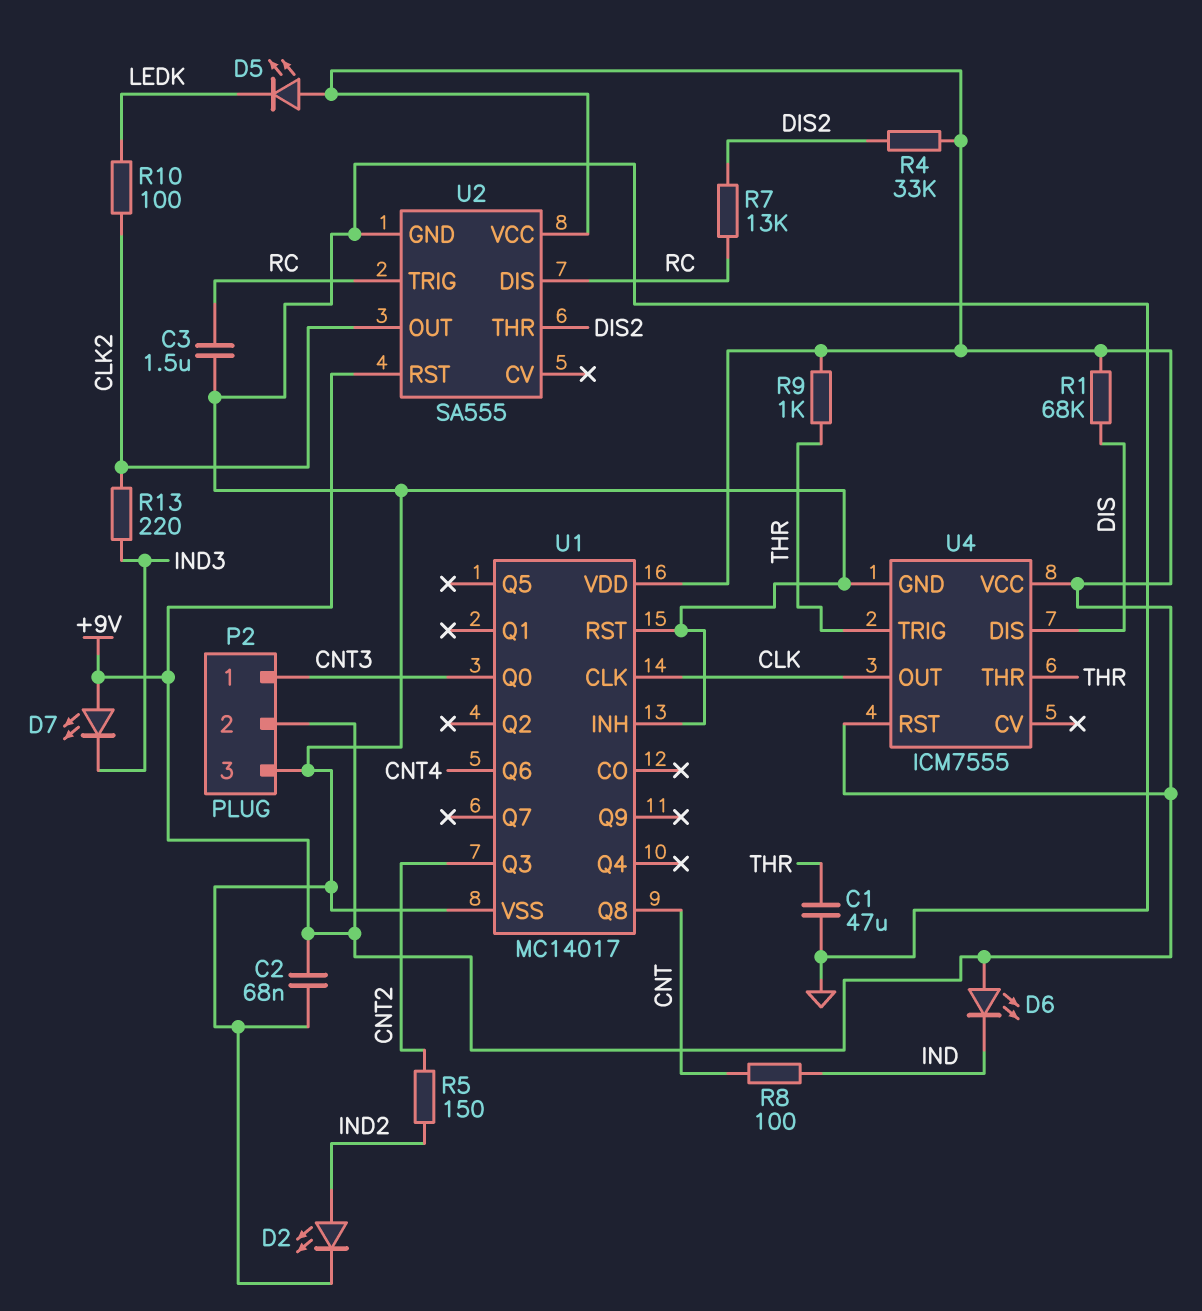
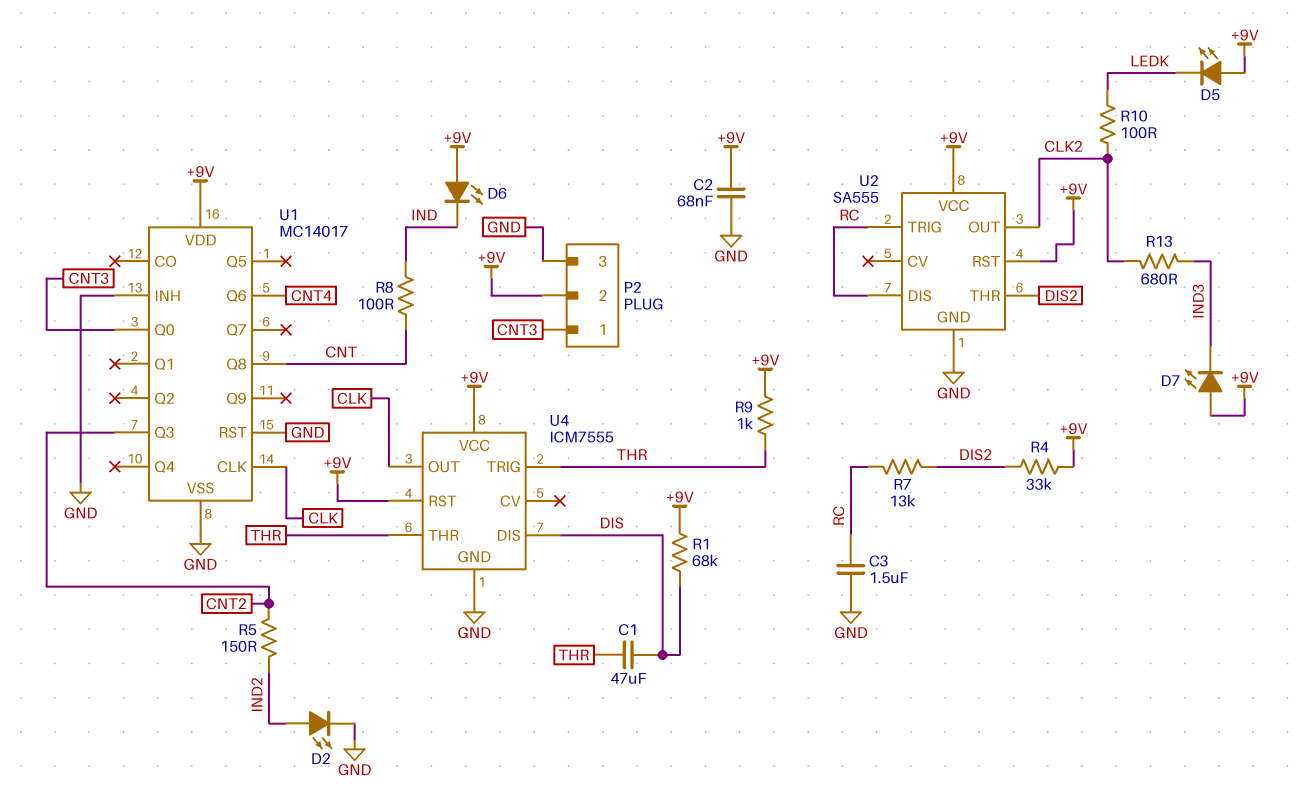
C1: 47uF (GND, THR) -> 47uF (DIS, THR)
R13: 220 (CLK2, IND3) -> 680 (CLK2, IND3)

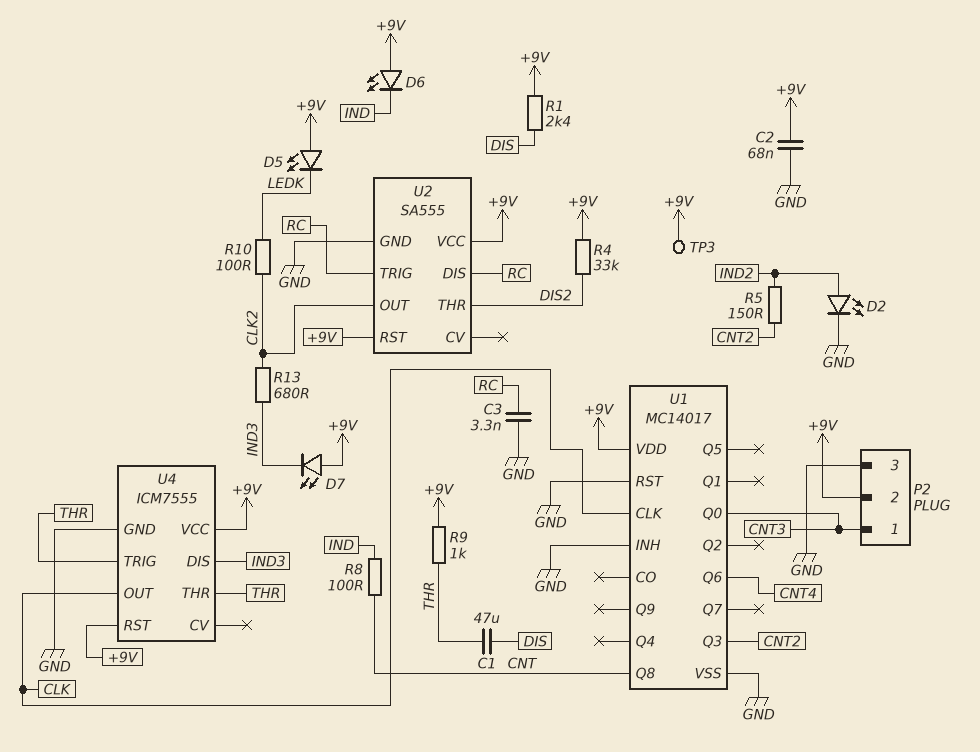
C3: 1.5uF (GND, RC) -> 3.3nF (GND, RC)
R1: 68k (+9V, DIS) -> 2.4k (+9V, DIS)
R7: 13k (DIS2, RC) -> none
TP3: none -> test point (+9V)
U4 pin DIS: DIS -> IND3

